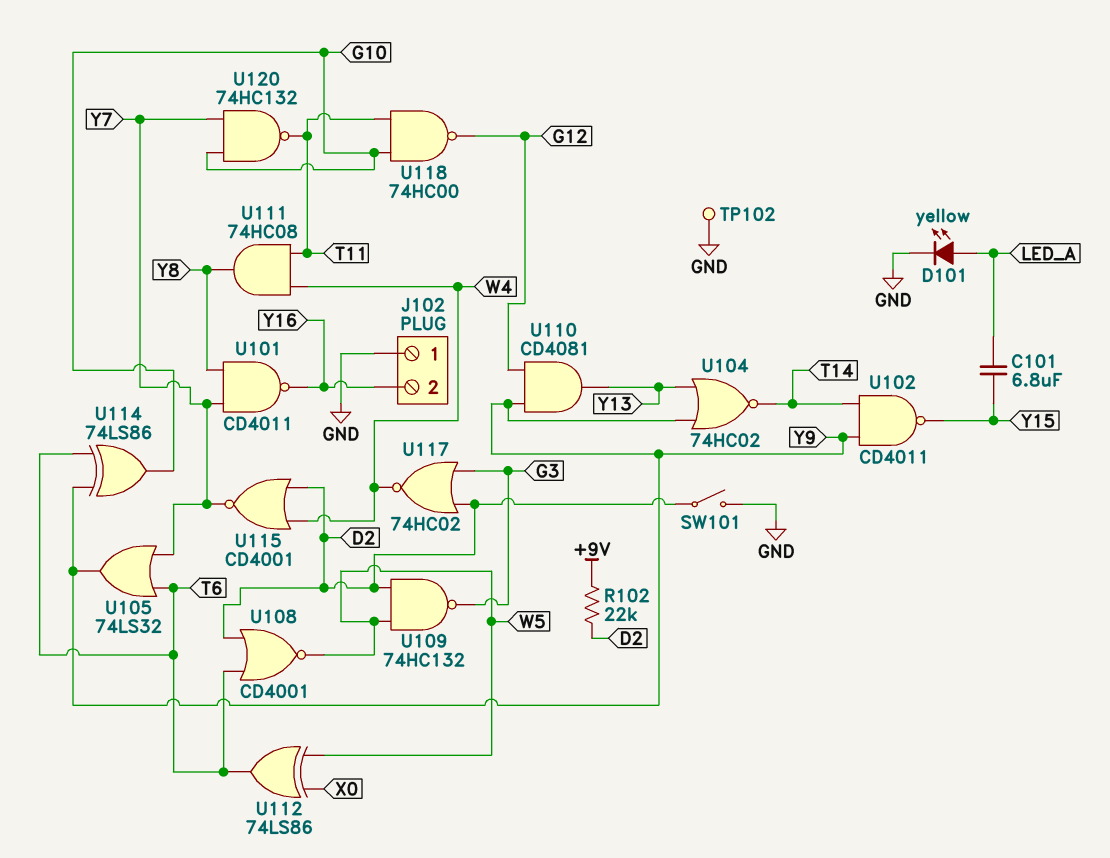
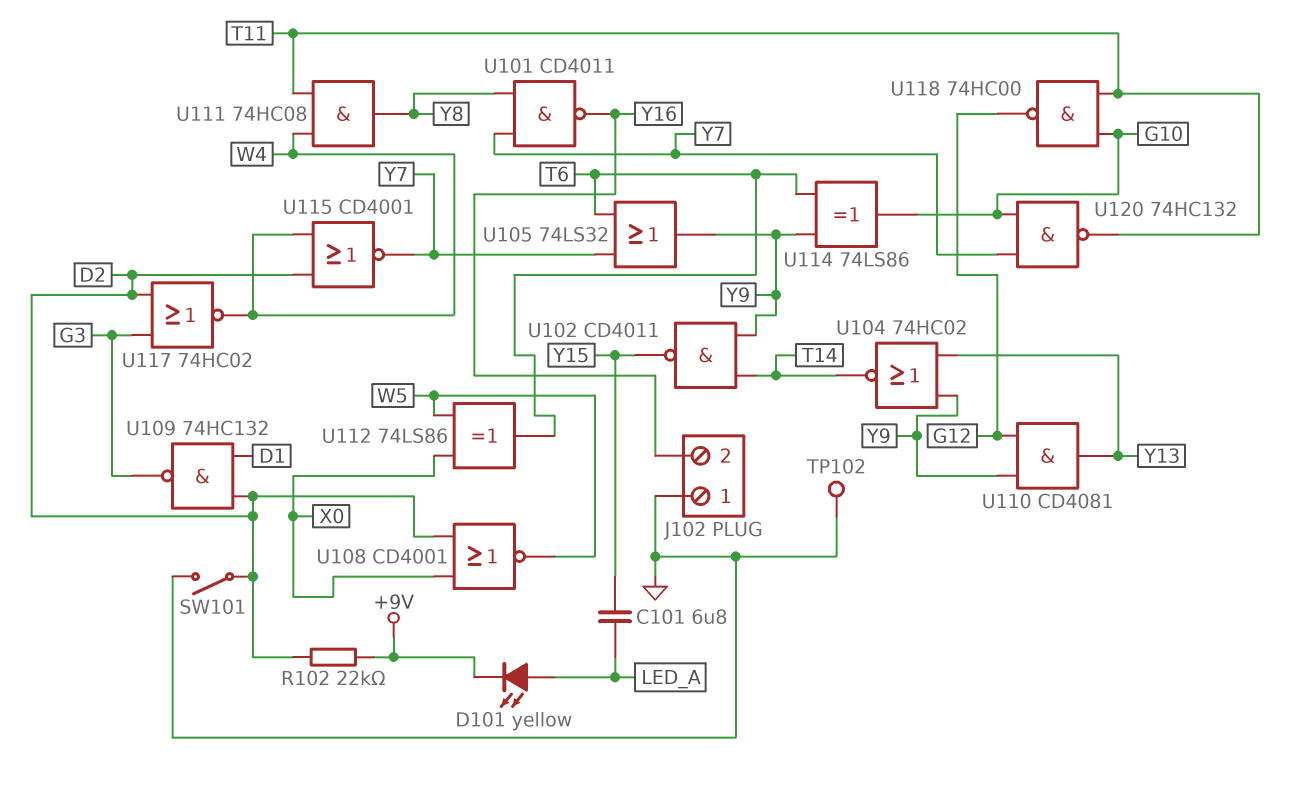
D101: LED yellow (A LED_A, K GND) -> LED yellow (A LED_A, K +9V)
U108: NOR CD4001 (in D2, in T6, out W5) -> NOR CD4001 (in D2, in X0, out W5)
U109: NAND 74HC132 (in D2, in W5, out G3) -> NAND 74HC132 (in D1, in D2, out G3)

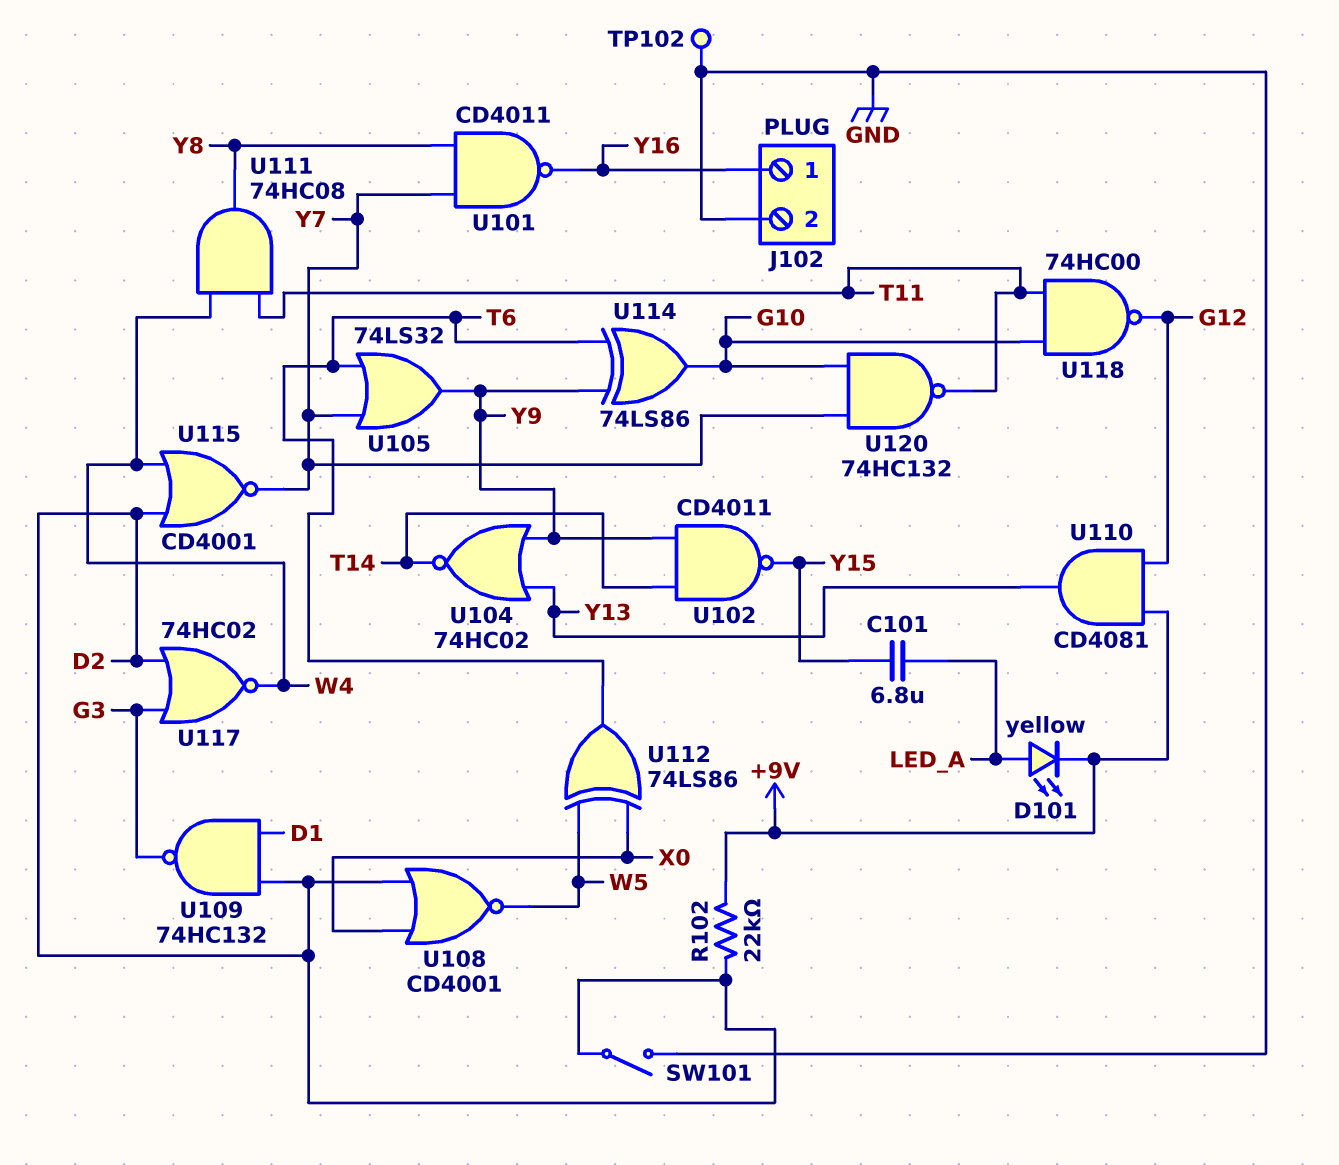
J102 pin 1: GND -> Y16
J102 pin 2: Y16 -> GND
U110: AND CD4081 (in G12, in Y9, out Y13) -> AND CD4081 (in +9V, in G12, out Y13)

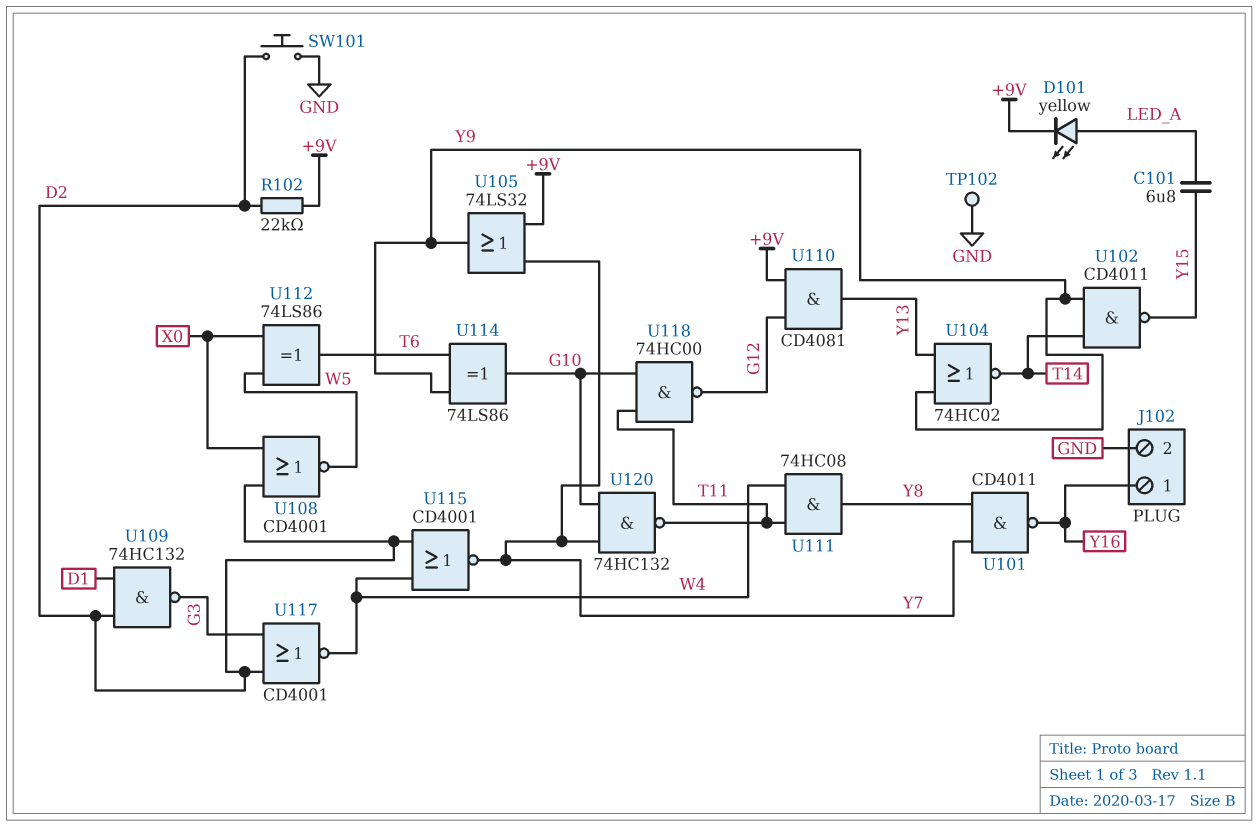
SW101: switch (D2, GND) -> button (D2, GND)
U105: OR 74LS32 (in T6, in Y7, out Y9) -> OR 74LS32 (in +9V, in Y7, out Y9)
U117: NOR 74HC02 (in D2, in G3, out W4) -> NOR CD4001 (in D2, in G3, out W4)

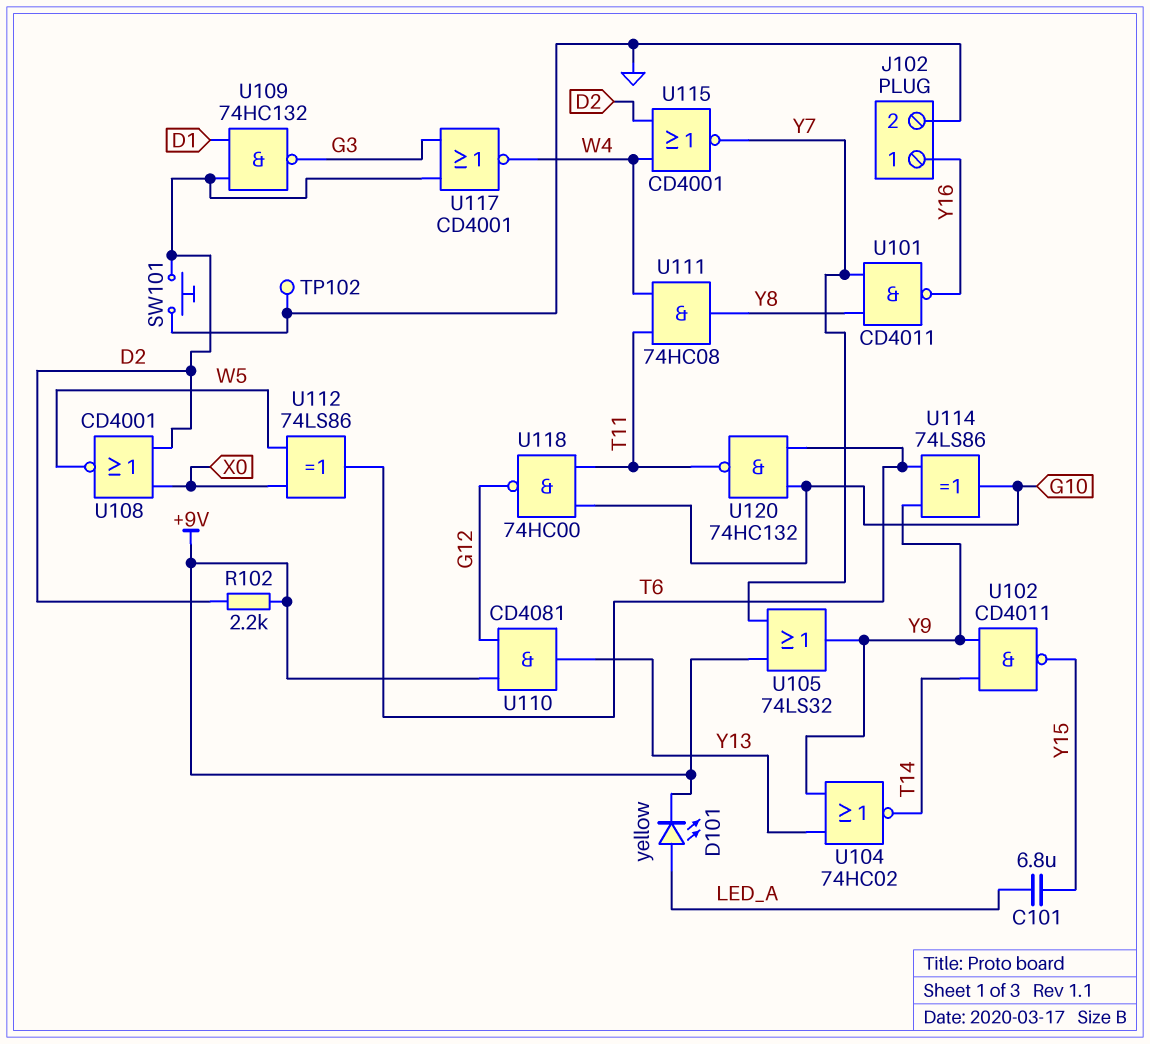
R102: 22k (+9V, D2) -> 2.2k (+9V, D2)
U120: NAND 74HC132 (in G10, in Y7, out T11) -> NAND 74HC132 (in G10, in T6, out T11)

